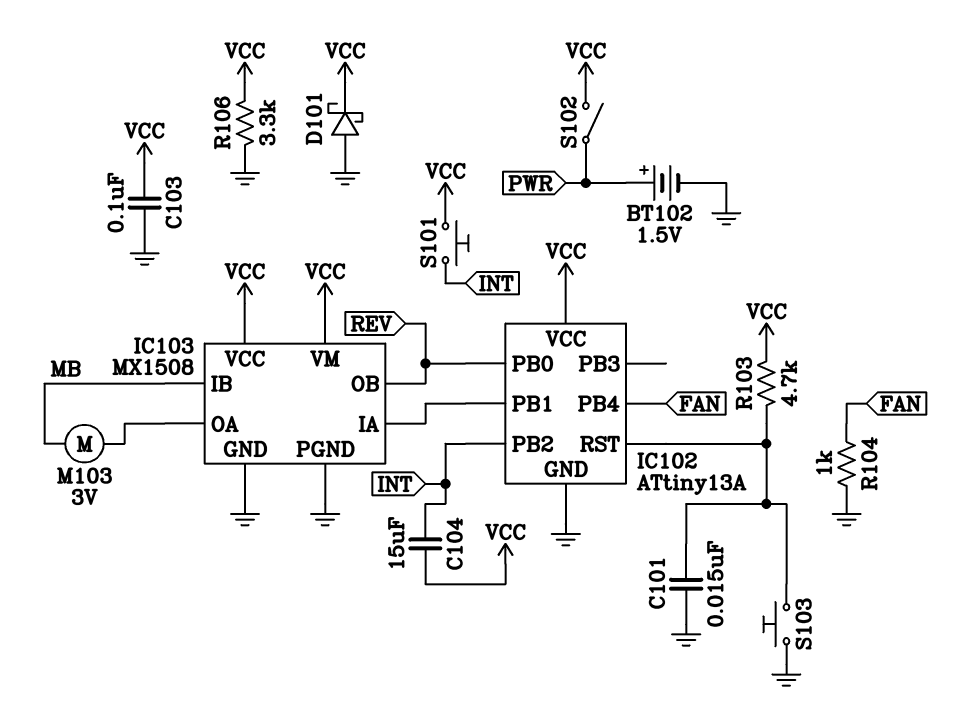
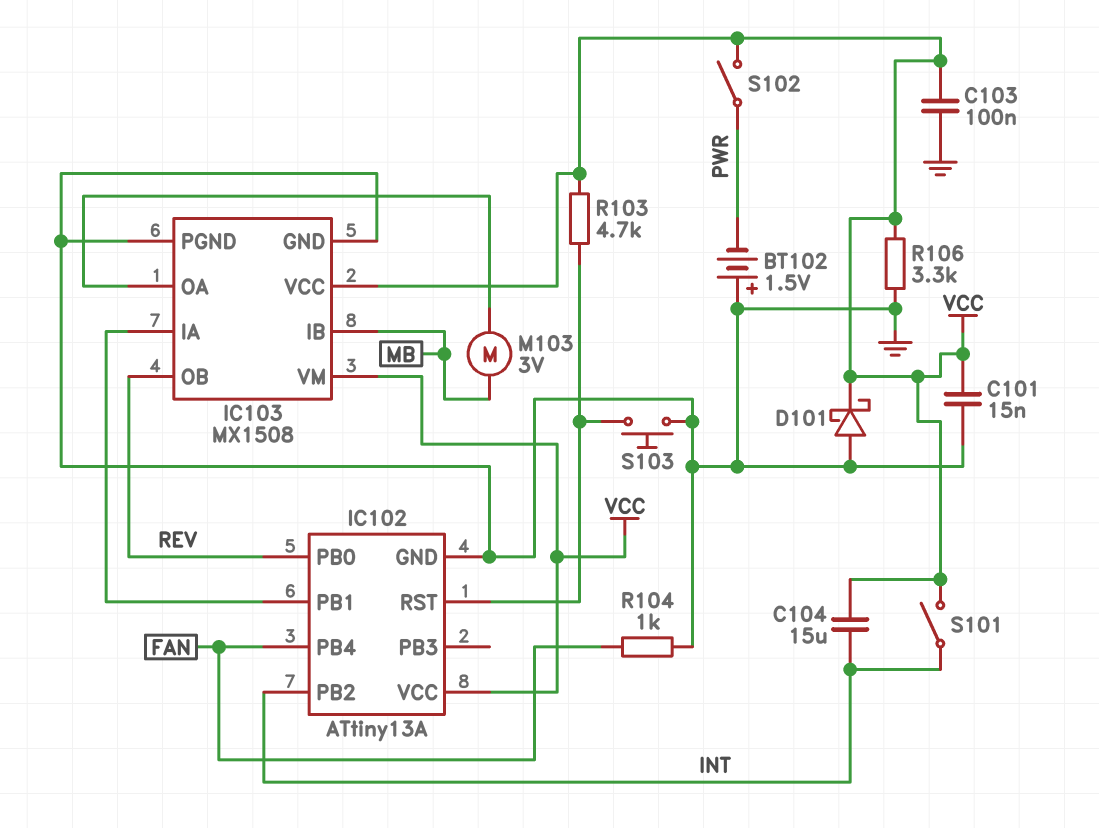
BT102: 1.5V (plus PWR, minus GND) -> 1.5V (plus GND, minus PWR)
C101: 15nF (GND, IC102/RST) -> 15nF (GND, VCC)
S101: button (INT, VCC) -> switch (INT, VCC)

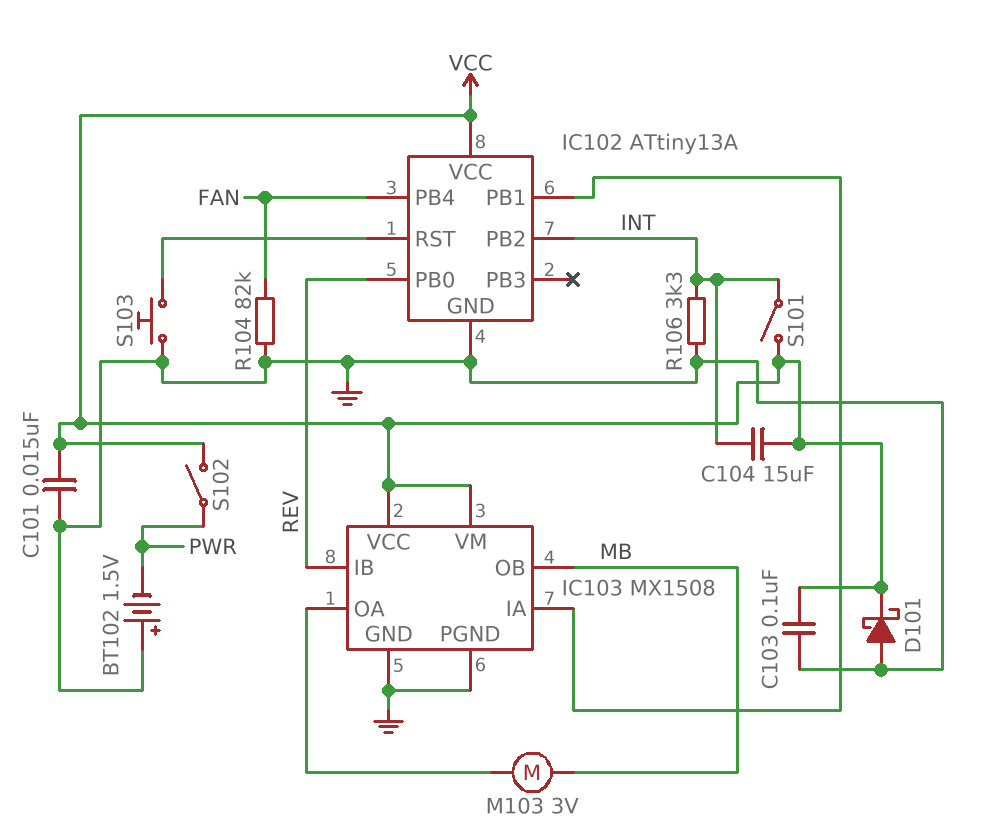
IC103 pin IB: MB -> REV
IC103 pin OB: REV -> MB
R103: 4.7k (IC102/RST, VCC) -> none
R104: 1k (FAN, GND) -> 82k (FAN, GND)
R106: 3.3k (GND, VCC) -> 3.3k (GND, INT)

